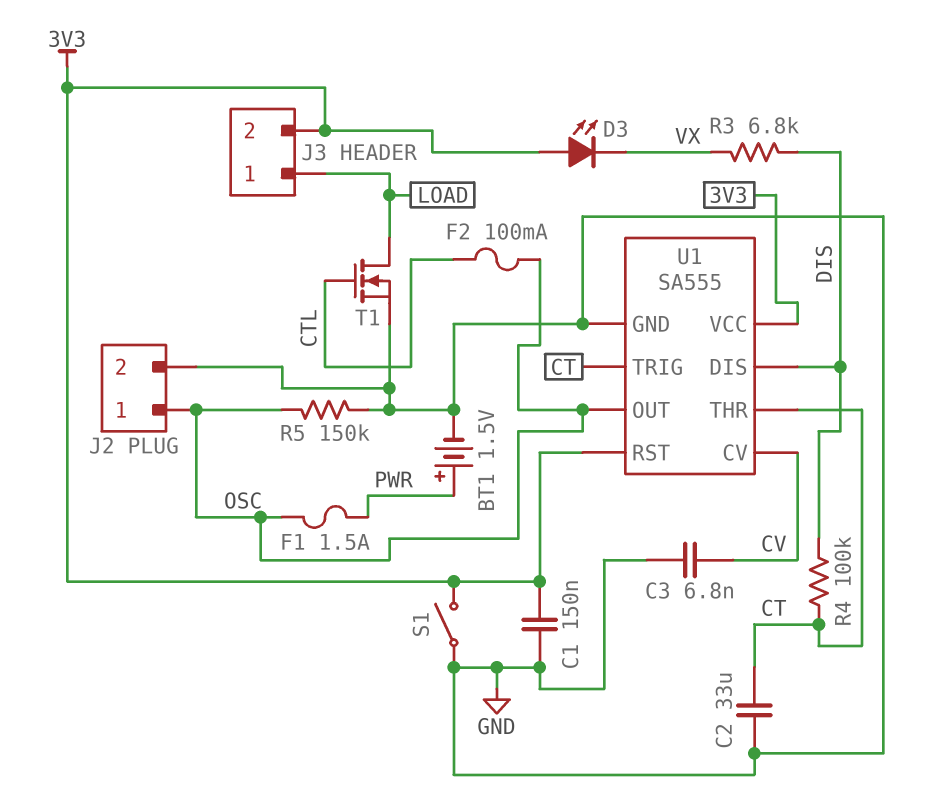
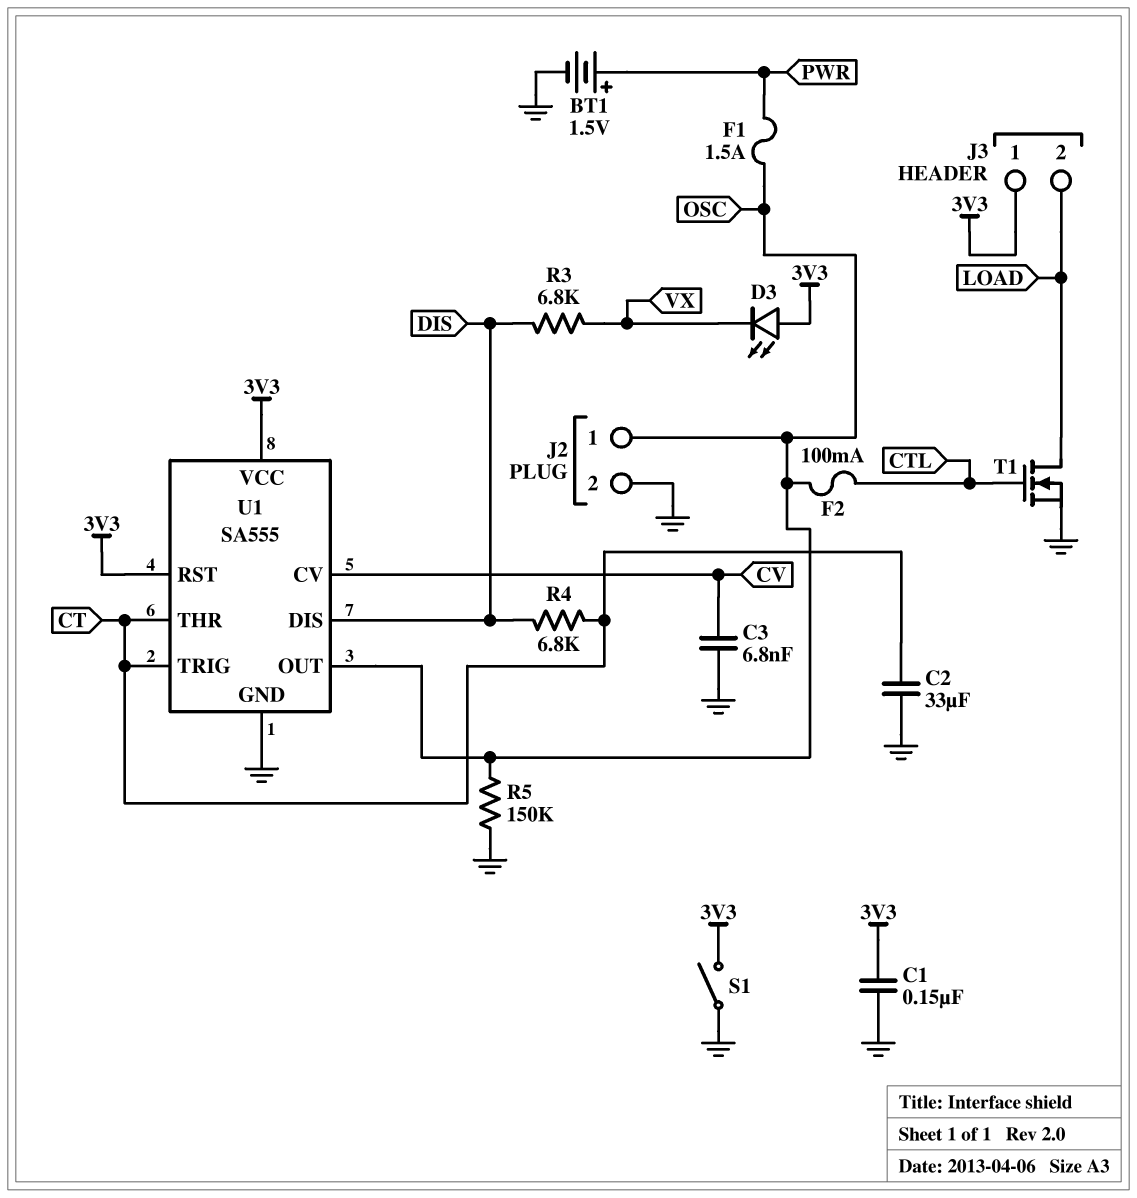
J3 pin 1: LOAD -> 3V3
J3 pin 2: 3V3 -> LOAD
R4: 100k (CT, DIS) -> 6.8k (CT, DIS)

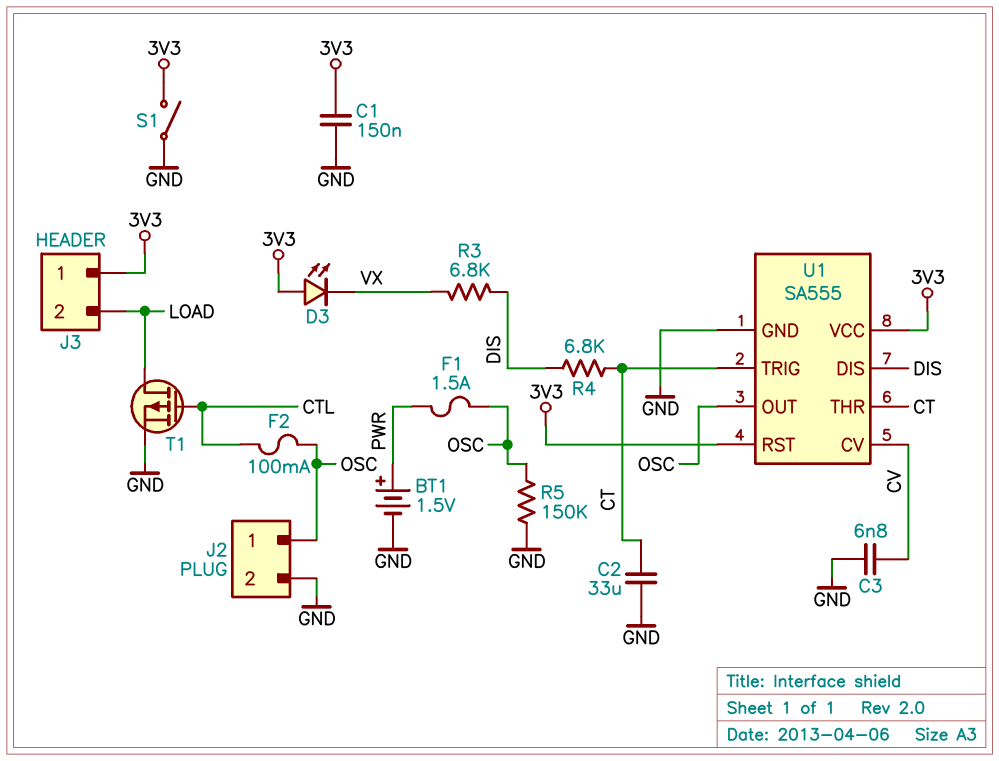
T1: NMOS (G CTL, D LOAD, S GND) -> PMOS (G CTL, D LOAD, S GND)

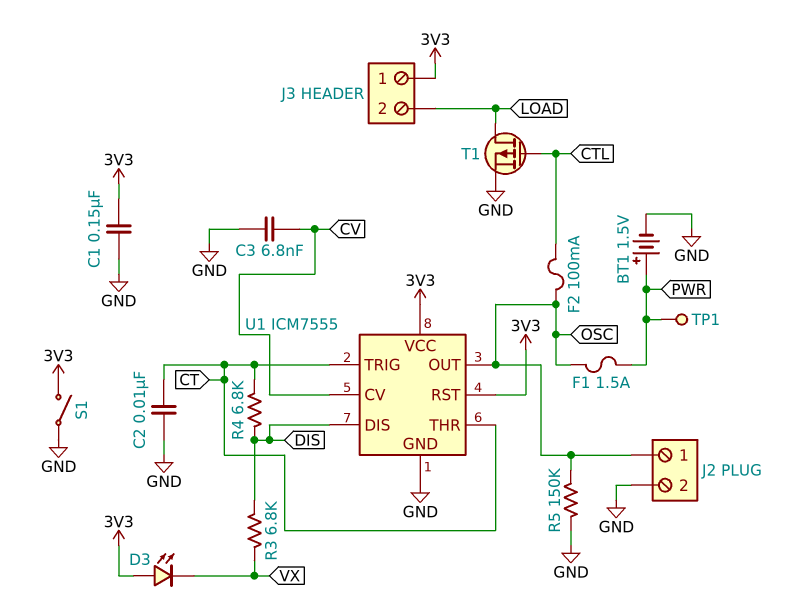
C2: 33uF (CT, GND) -> 10nF (CT, GND)
TP1: none -> test point (PWR)
U1: SA555 -> ICM7555

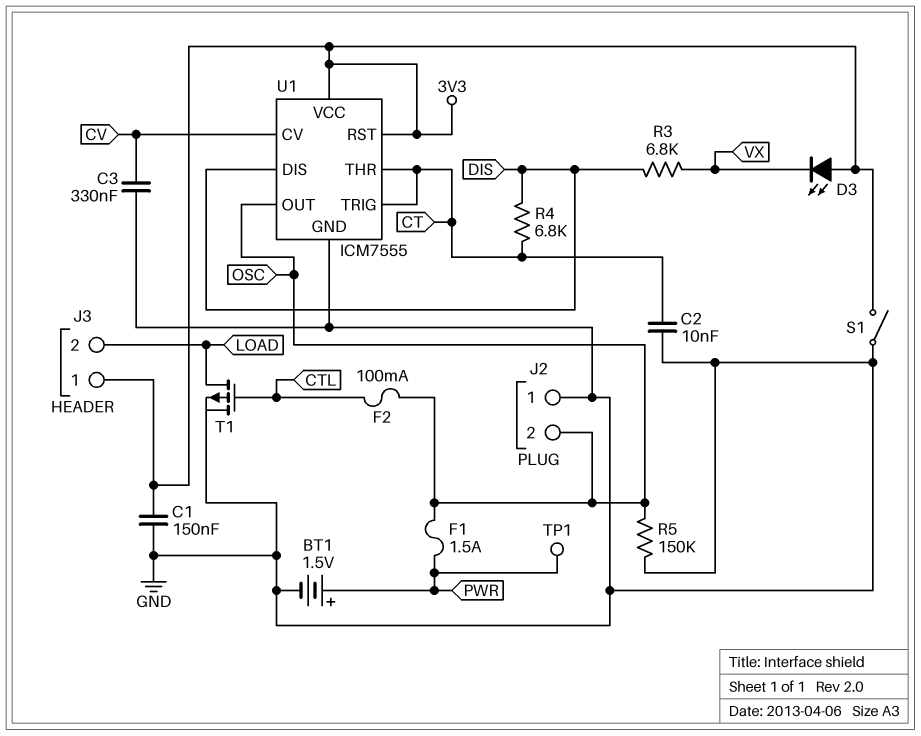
C3: 6.8nF (CV, GND) -> 330nF (CV, GND)
J2 pin 1: OSC -> GND
J2 pin 2: GND -> OSC

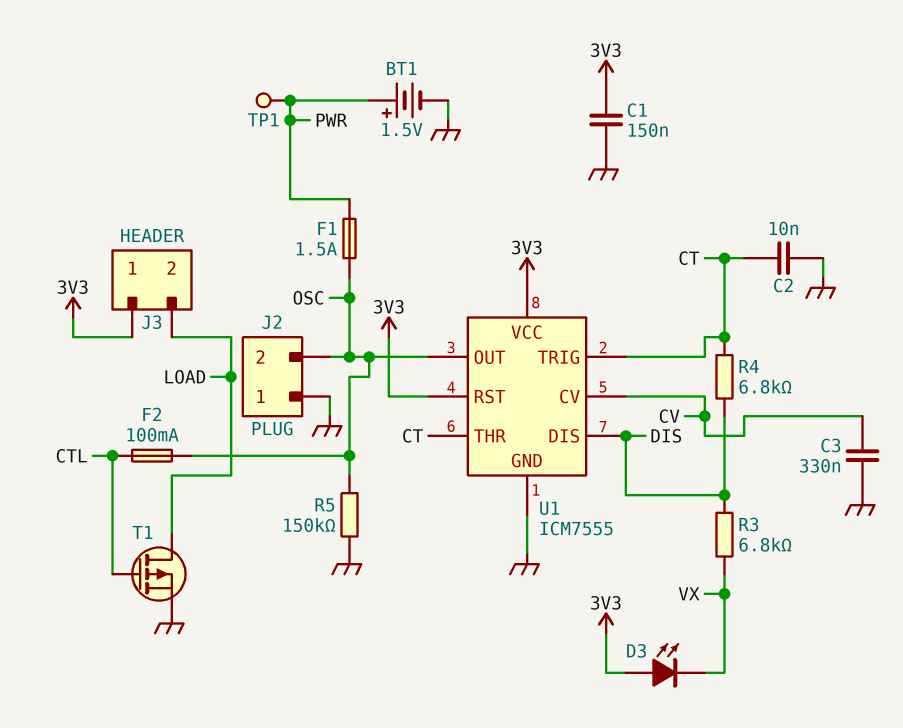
S1: switch (3V3, GND) -> none

